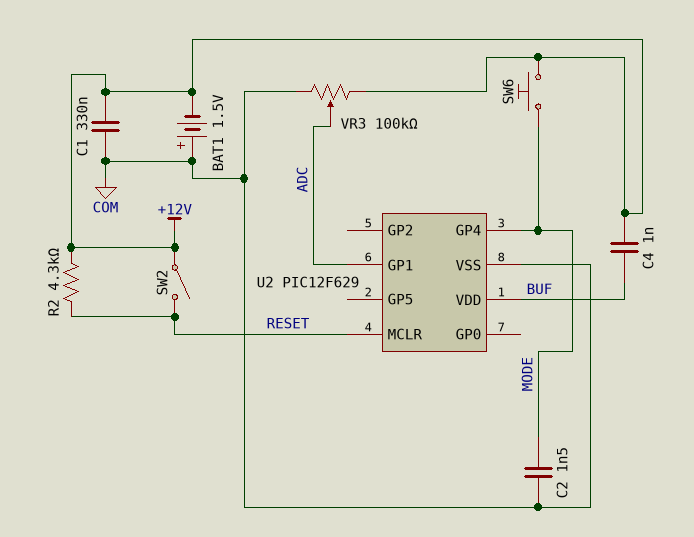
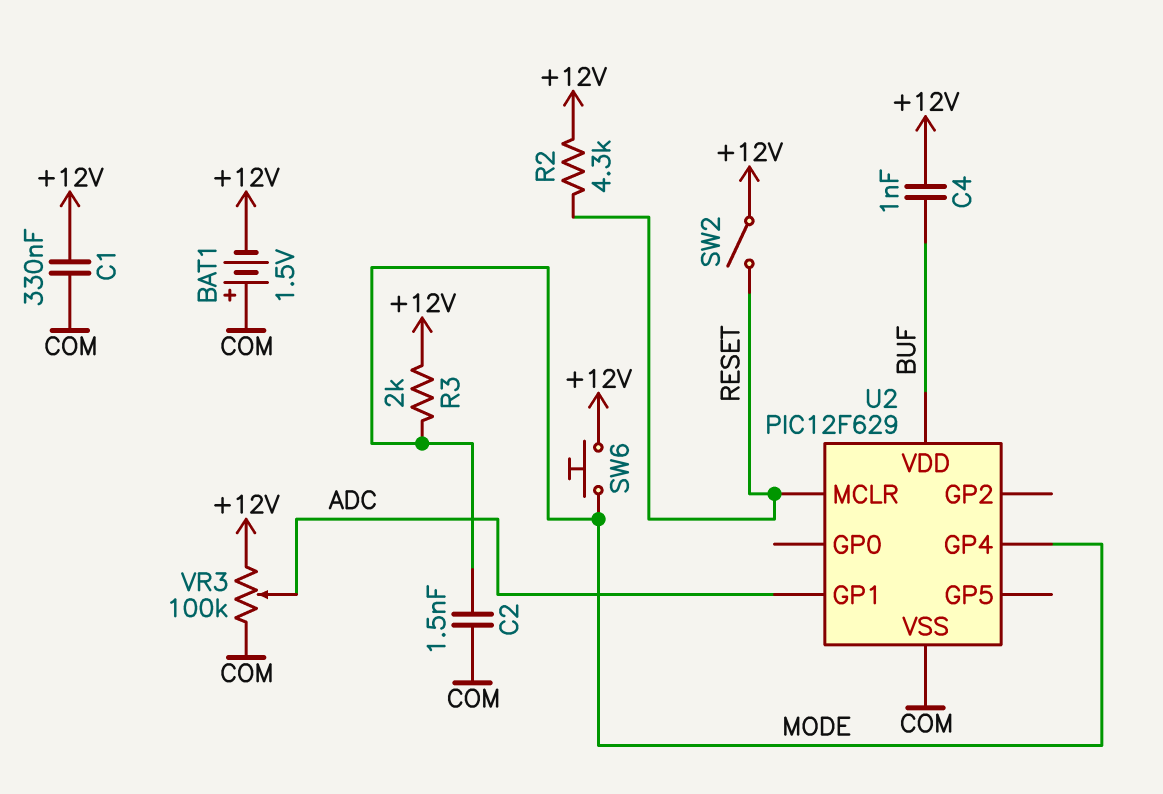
R3: none -> 2k (+12V, MODE)

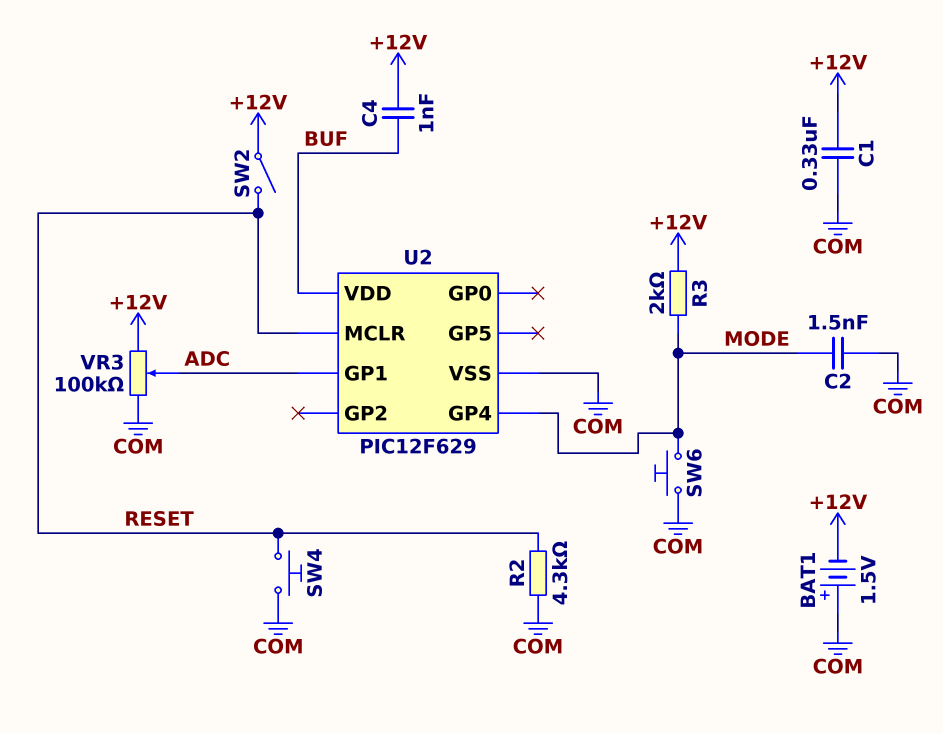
R2: 4.3k (+12V, RESET) -> 4.3k (COM, RESET)
SW4: none -> button (COM, RESET)
SW6: button (+12V, MODE) -> button (COM, MODE)

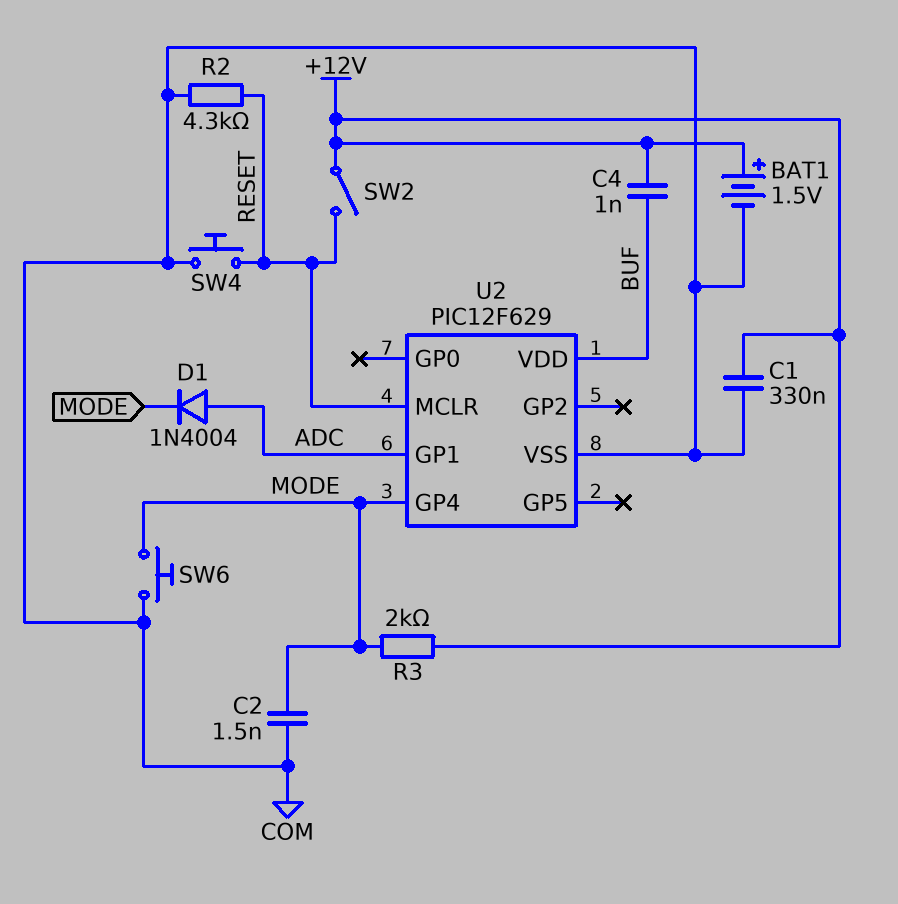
BAT1: 1.5V (plus COM, minus +12V) -> 1.5V (plus +12V, minus COM)
D1: none -> diode 1N4004 (A ADC, K MODE)
VR3: 100k (+12V, COM, wiper ADC) -> none

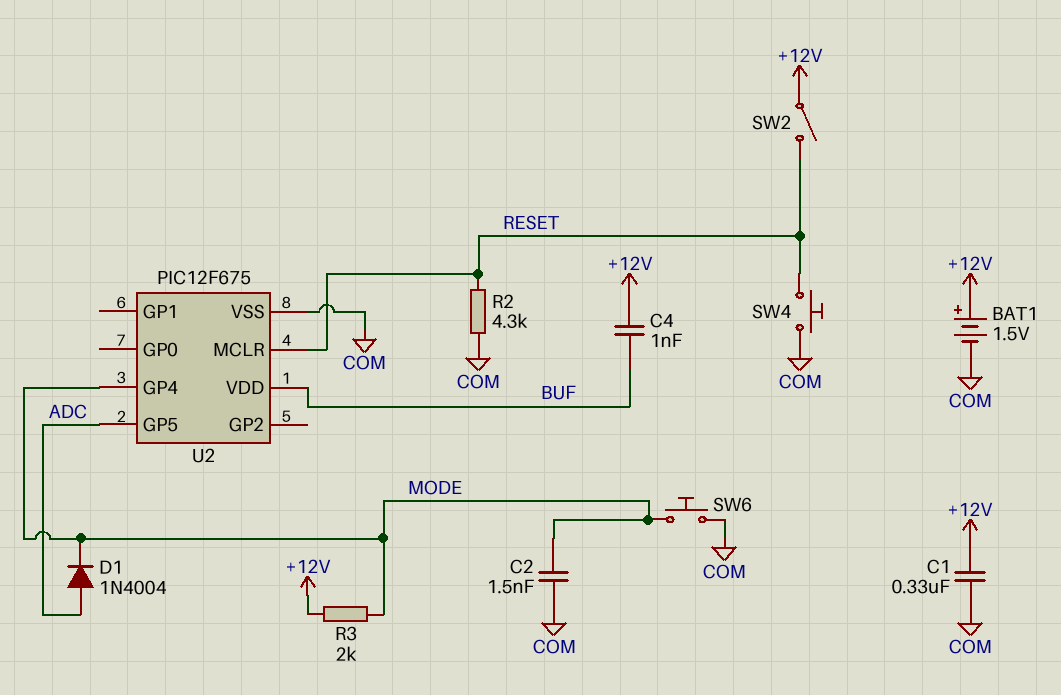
U2: PIC12F629 -> PIC12F675
U2 pin GP1: ADC -> none
U2 pin GP5: none -> ADC

